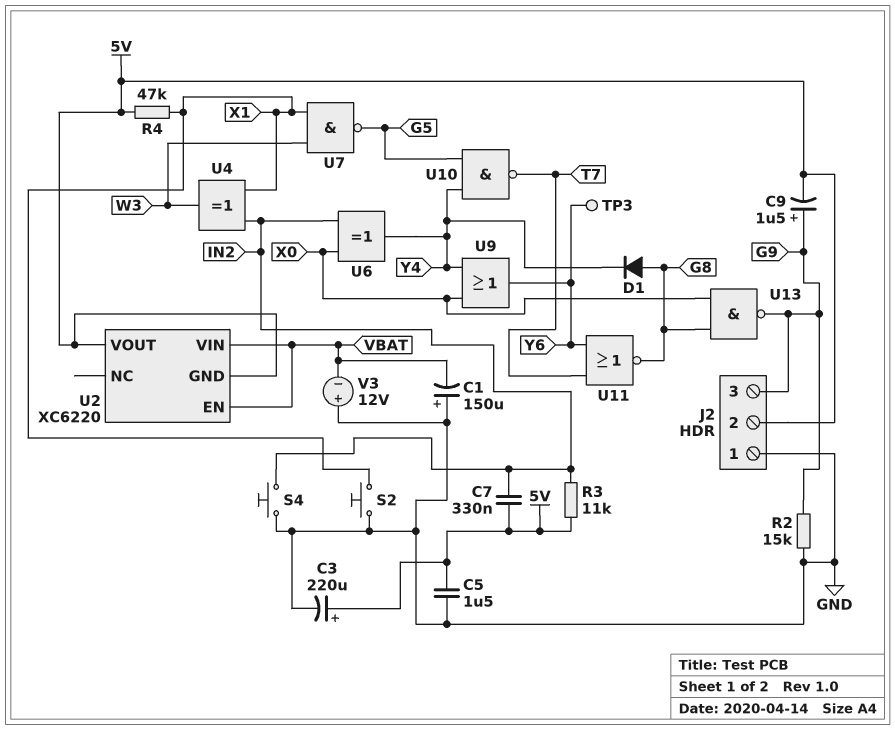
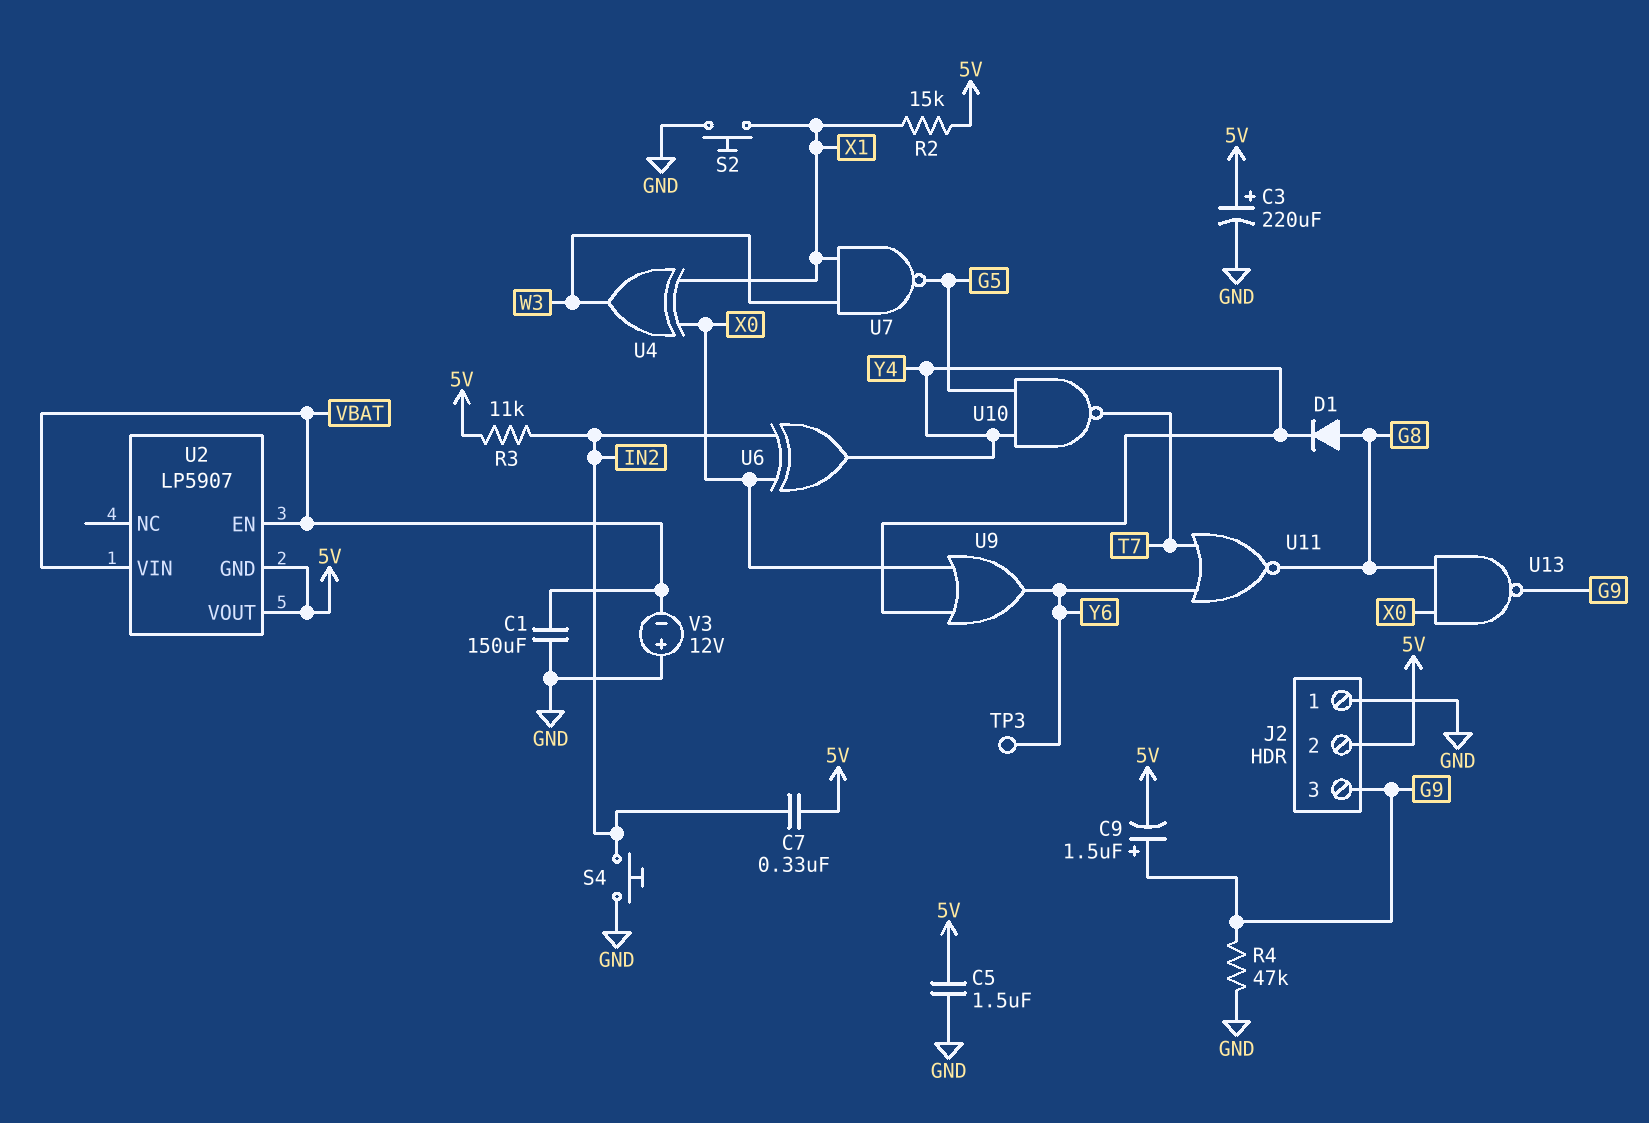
C1: 150uF (plus GND, minus VBAT) -> 150uF (GND, VBAT)
R2: 15k (G9, GND) -> 15k (5V, X1)
R4: 47k (5V, X1) -> 47k (G9, GND)
U2: XC6220 -> LP5907
U4: XOR (in IN2, in X1, out W3) -> XOR (in X0, in X1, out W3)

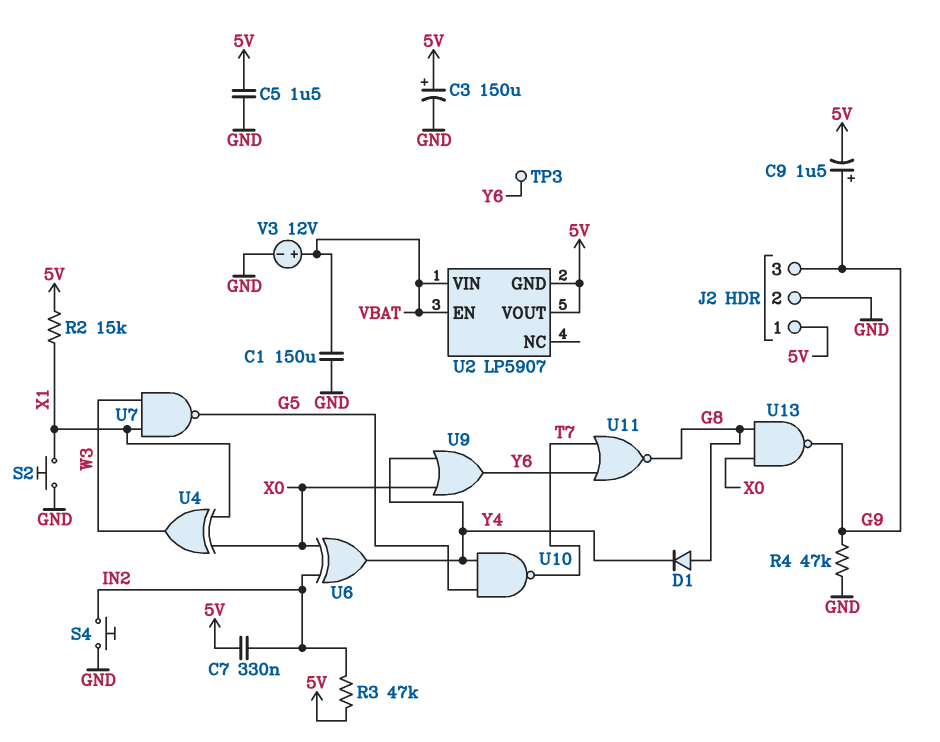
C3: 220uF (plus 5V, minus GND) -> 150uF (plus 5V, minus GND)
J2 pin 1: GND -> 5V
J2 pin 2: 5V -> GND
R3: 11k (5V, IN2) -> 47k (5V, IN2)
V3: 12V (plus GND, minus VBAT) -> 12V (plus VBAT, minus GND)

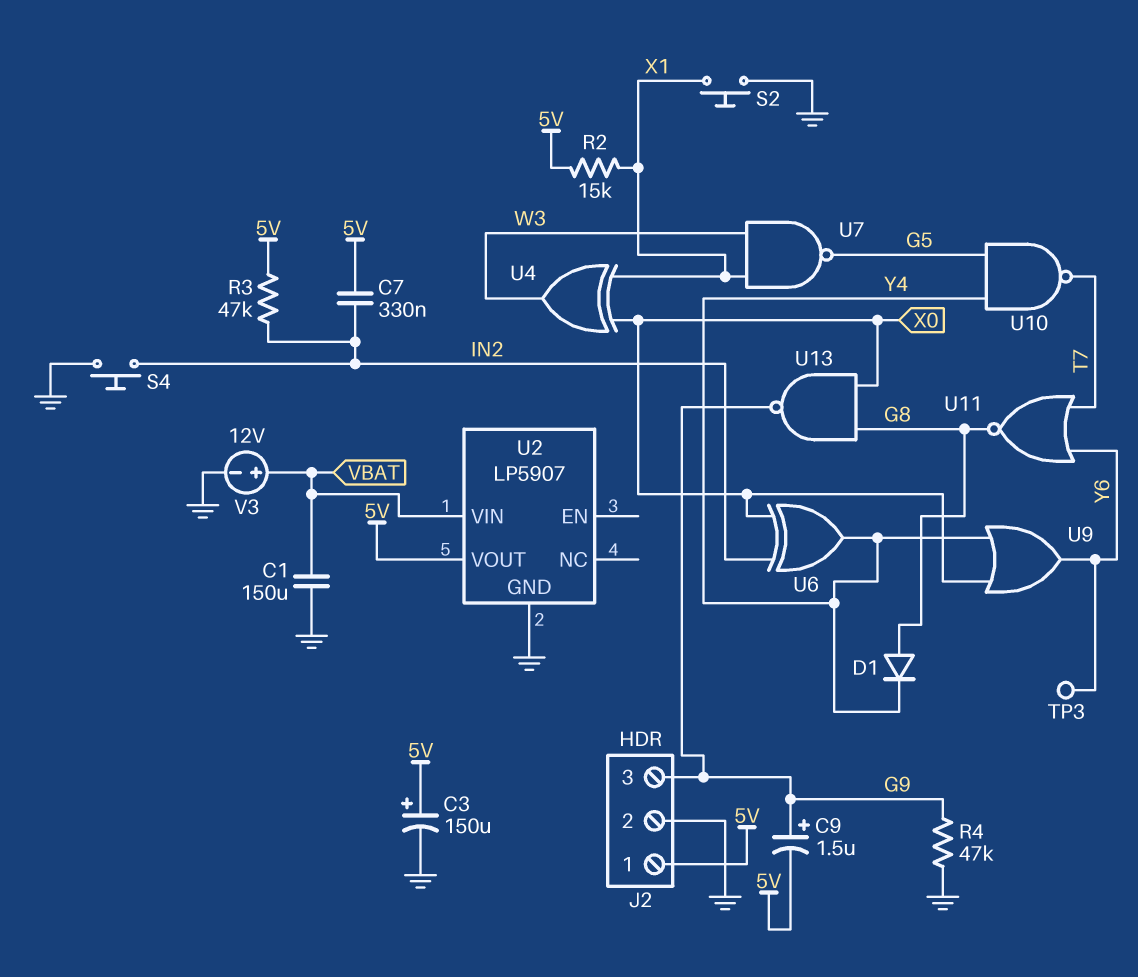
C5: 1.5uF (5V, GND) -> none
U2 pin EN: VBAT -> none
U2 pin GND: 5V -> GND

